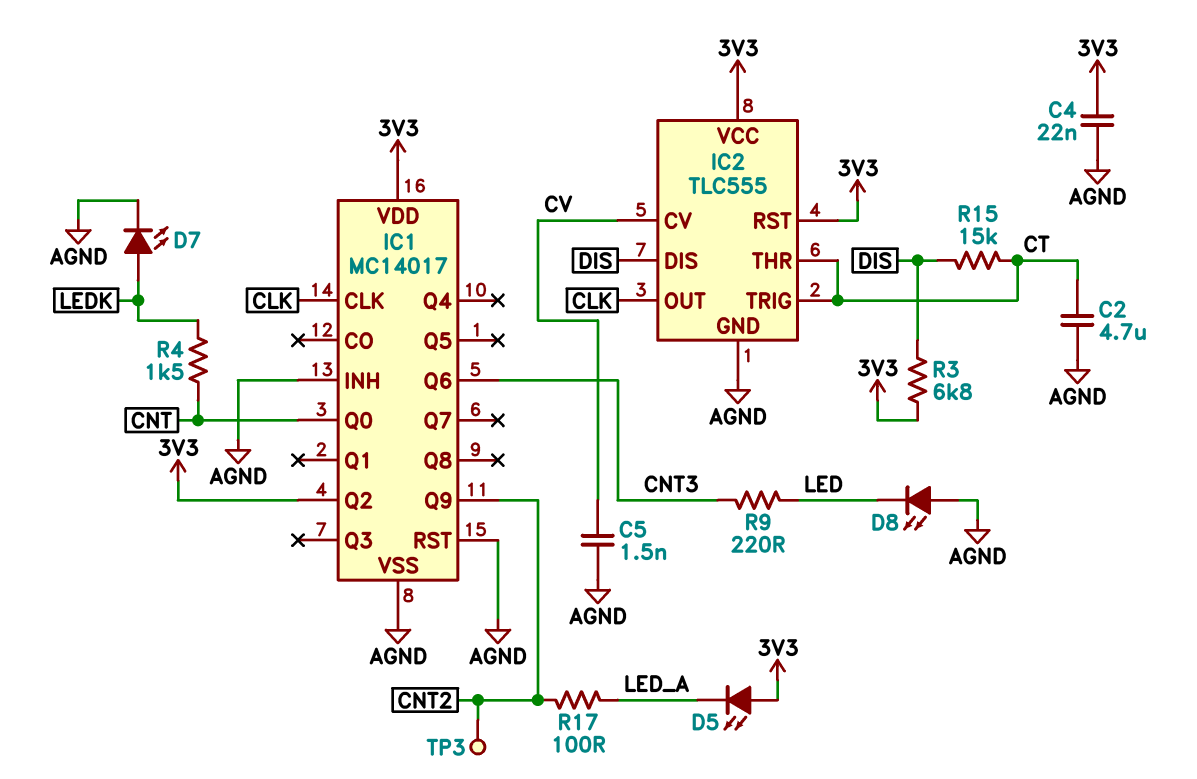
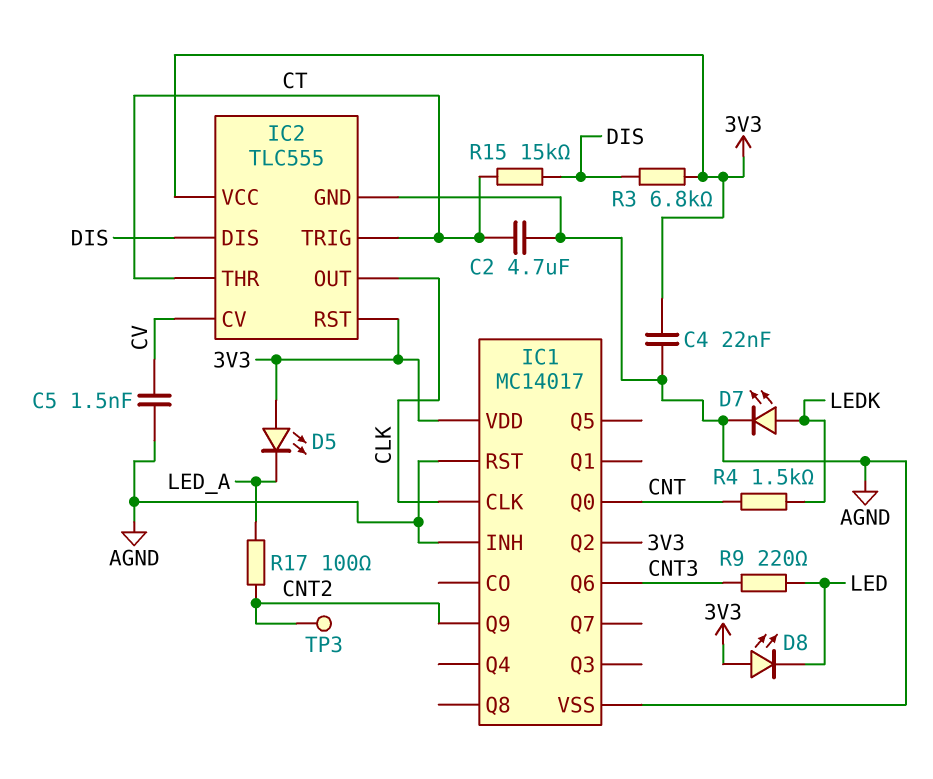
D8: LED (A AGND, K LED) -> LED (A 3V3, K LED)

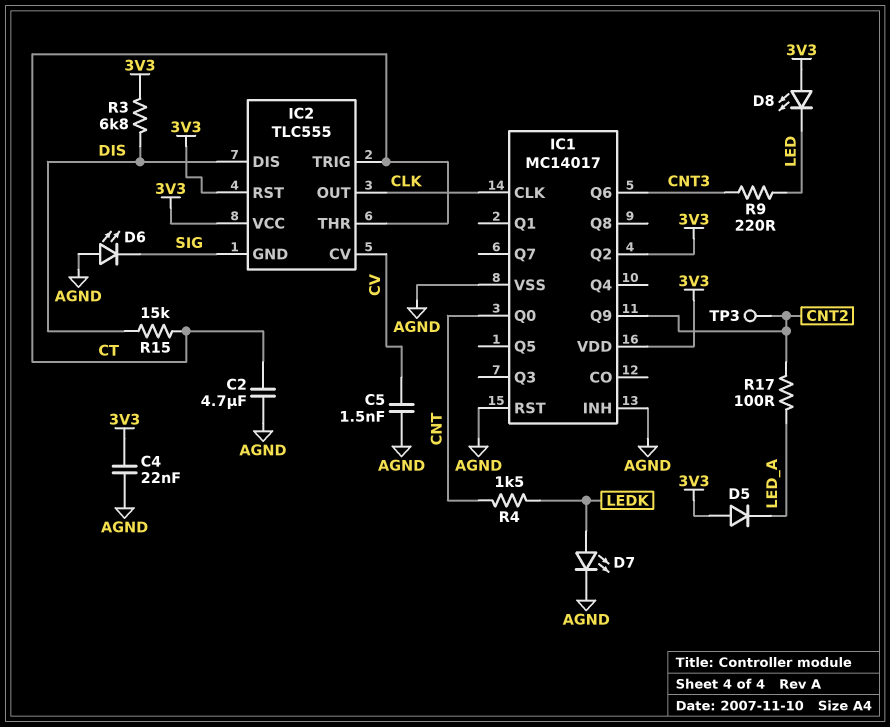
D5: LED (A 3V3, K LED_A) -> diode (A 3V3, K LED_A)
D6: none -> LED (A AGND, K SIG)
IC2 pin GND: AGND -> SIG

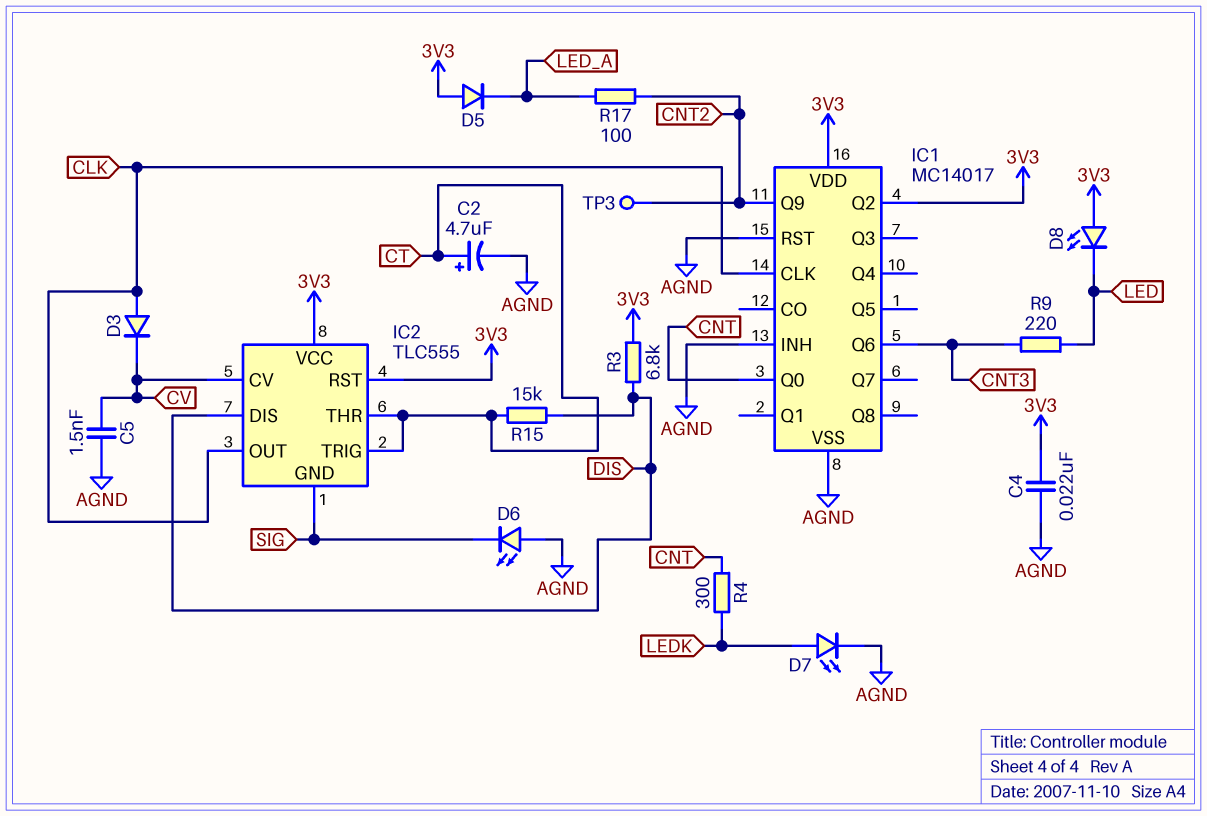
C2: 4.7uF (AGND, CT) -> 4.7uF (plus CT, minus AGND)
D3: none -> diode (A CLK, K CV)
R4: 1.5k (CNT, LEDK) -> 300 (CNT, LEDK)

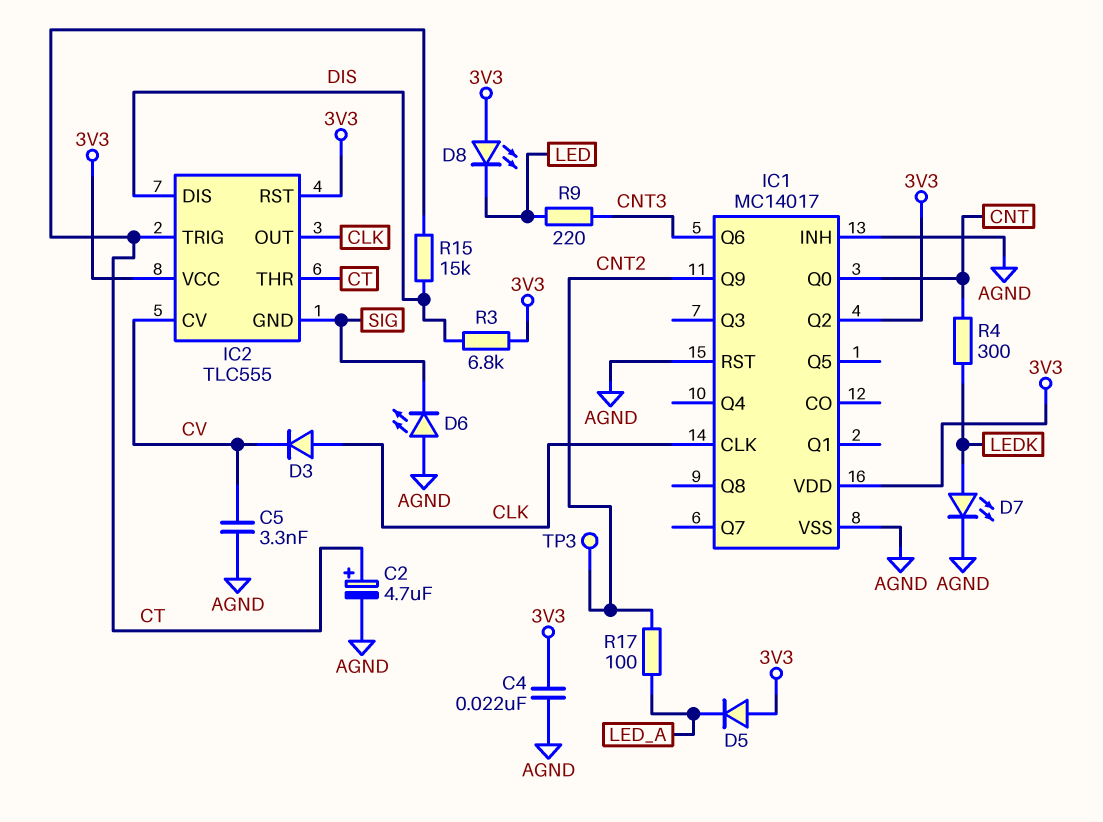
C5: 1.5nF (AGND, CV) -> 3.3nF (AGND, CV)

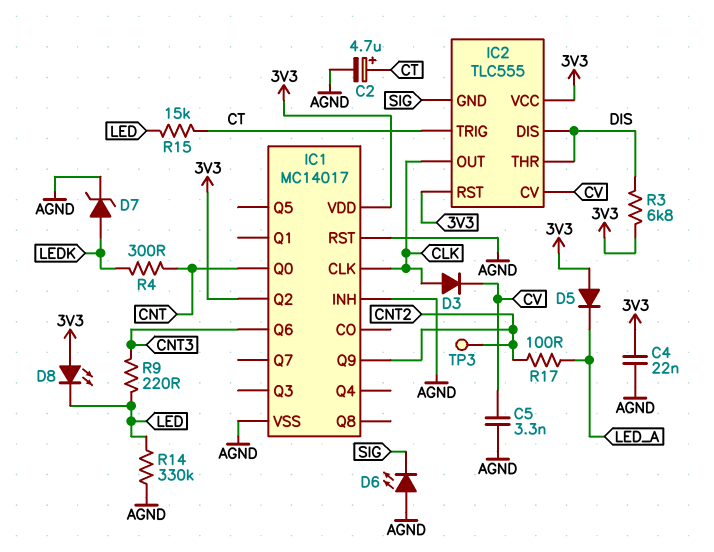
D7: LED (A LEDK, K AGND) -> zener (A LEDK, K AGND)
IC2 pin THR: CT -> DIS
R14: none -> 330k (AGND, LED)
R15: 15k (CT, DIS) -> 15k (CT, LED)

